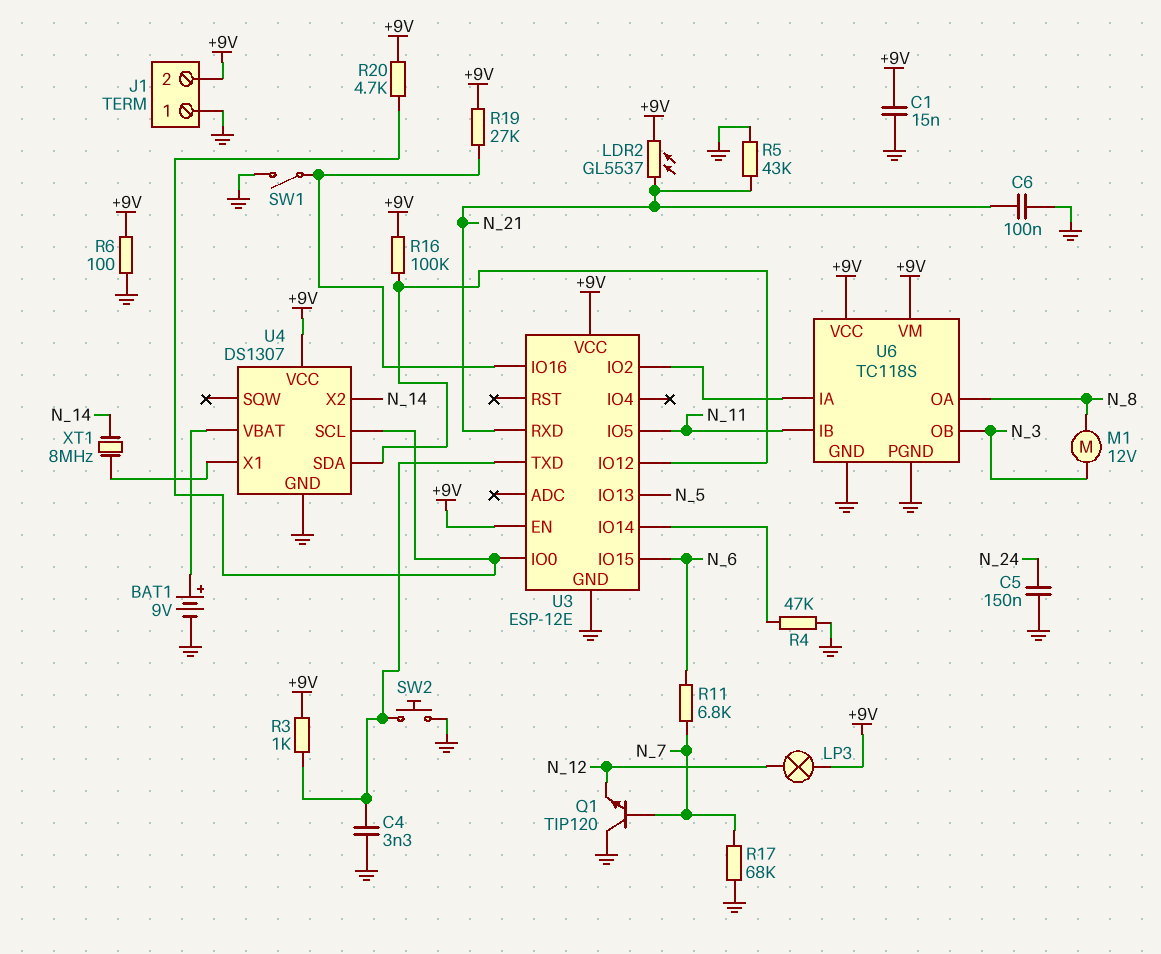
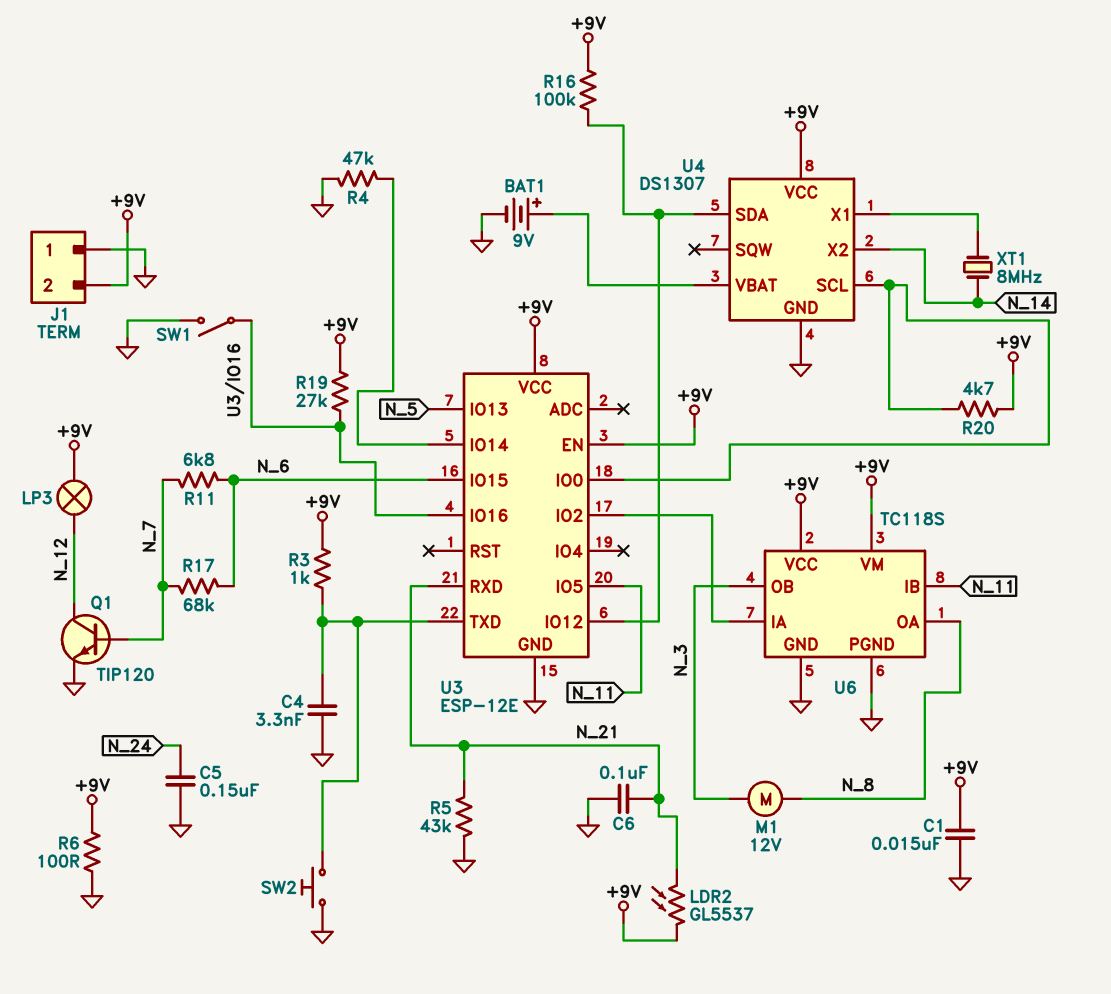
Q1: NPN TIP120 (B N_7, C GND, E N_12) -> NPN TIP120 (B N_7, C N_12, E GND)
R17: 68k (GND, N_7) -> 68k (N_6, N_7)

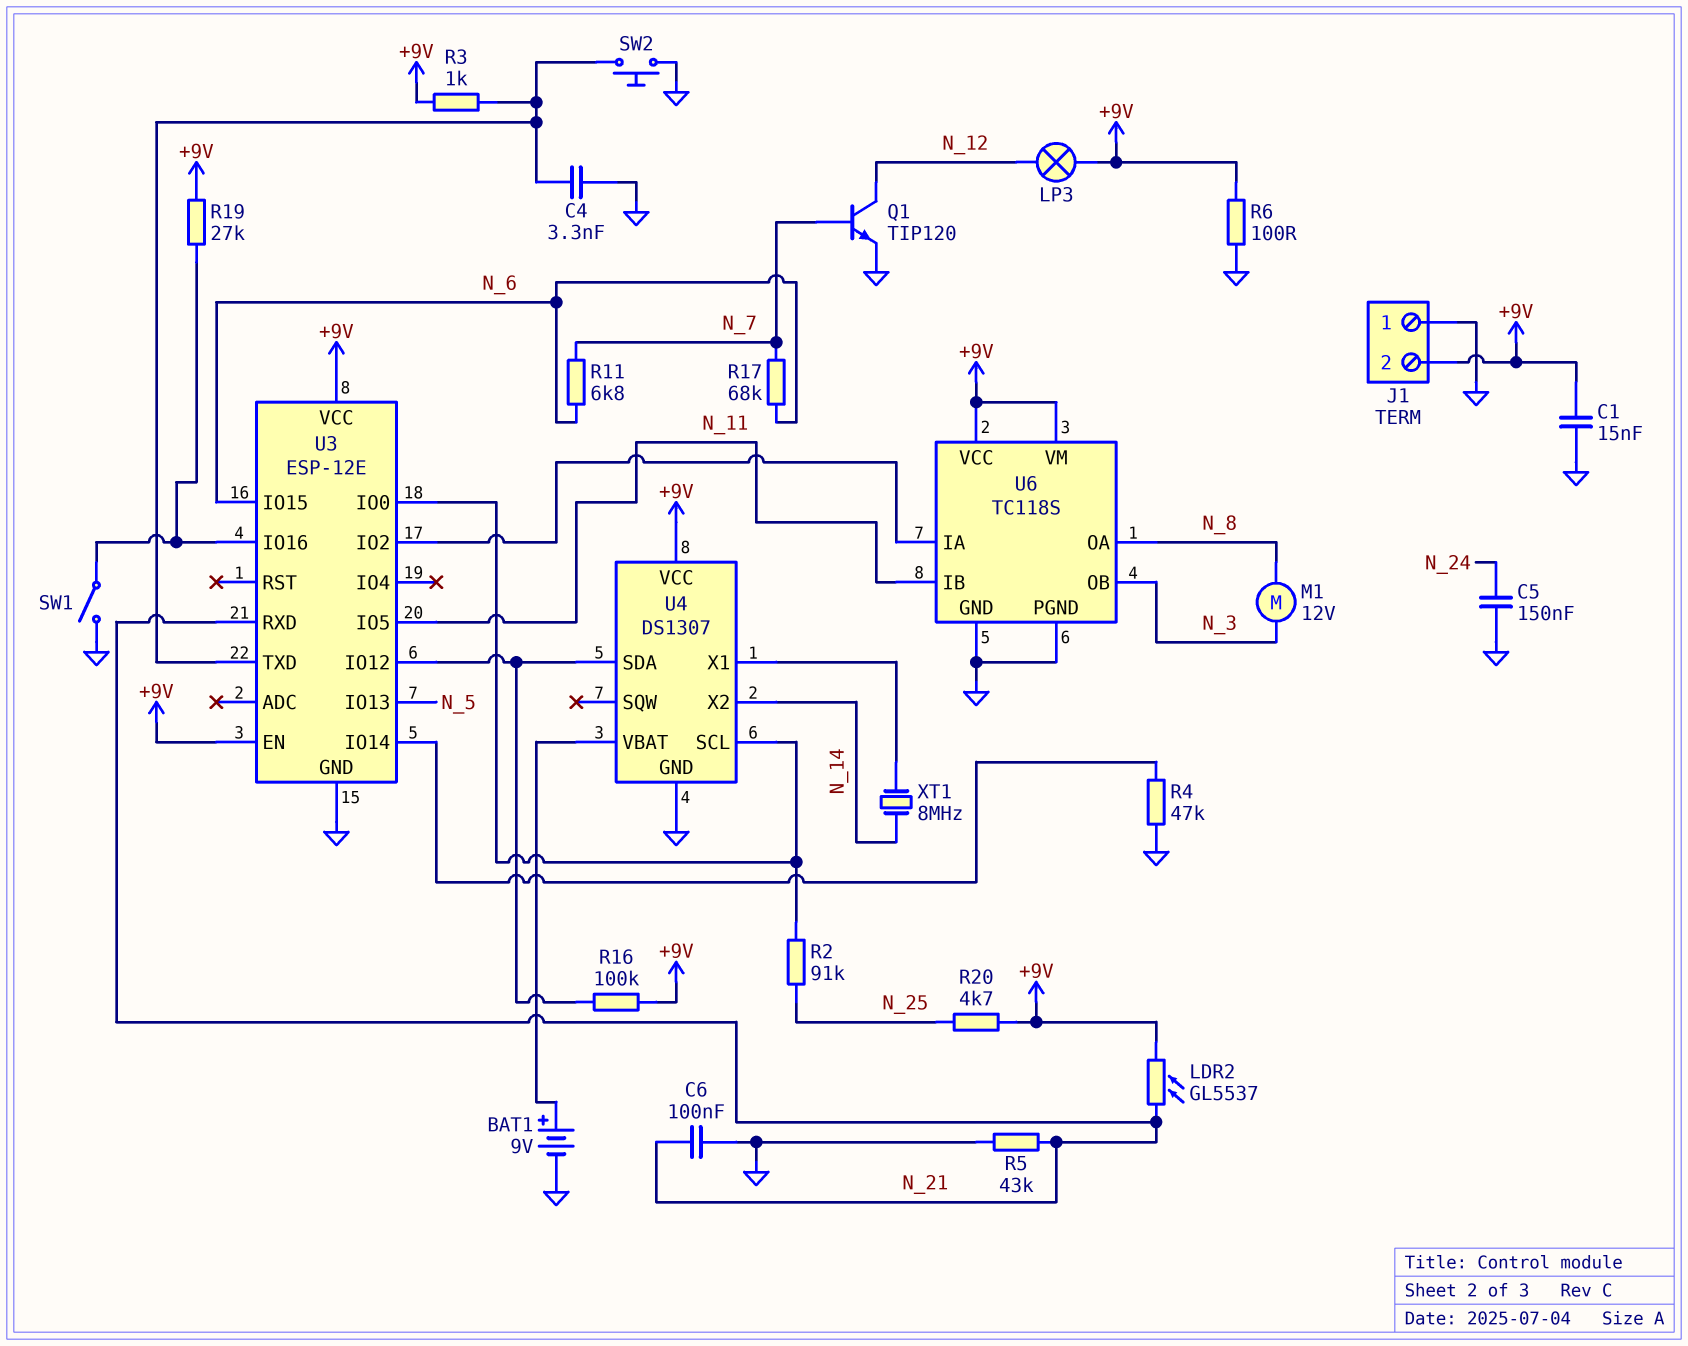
R2: none -> 91k (N_25, U3/IO0)
R20: 4.7k (+9V, U3/IO0) -> 4.7k (+9V, N_25)

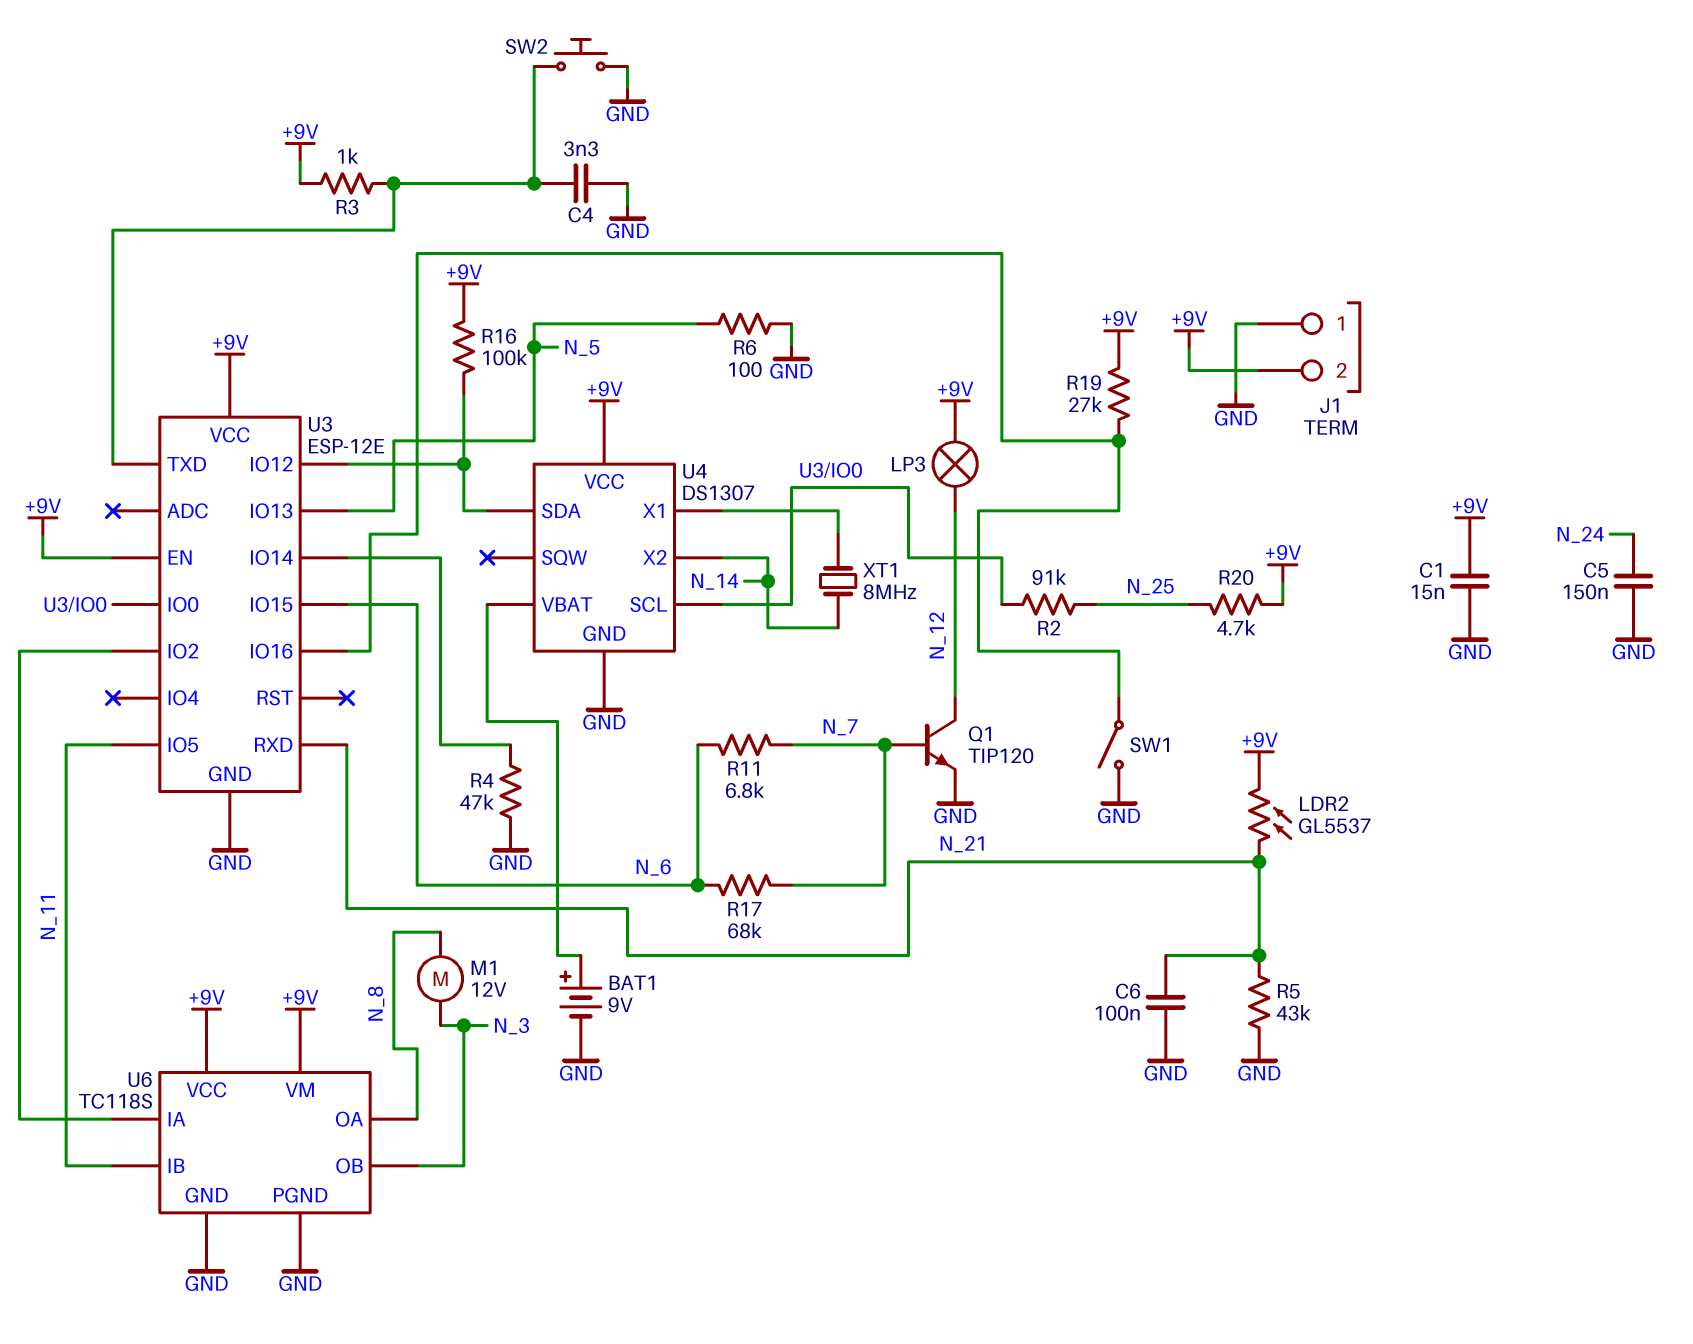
R6: 100 (+9V, GND) -> 100 (GND, N_5)

